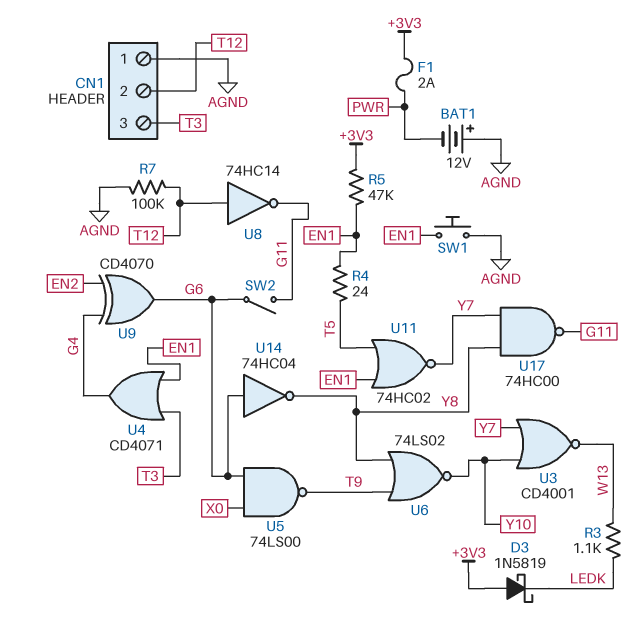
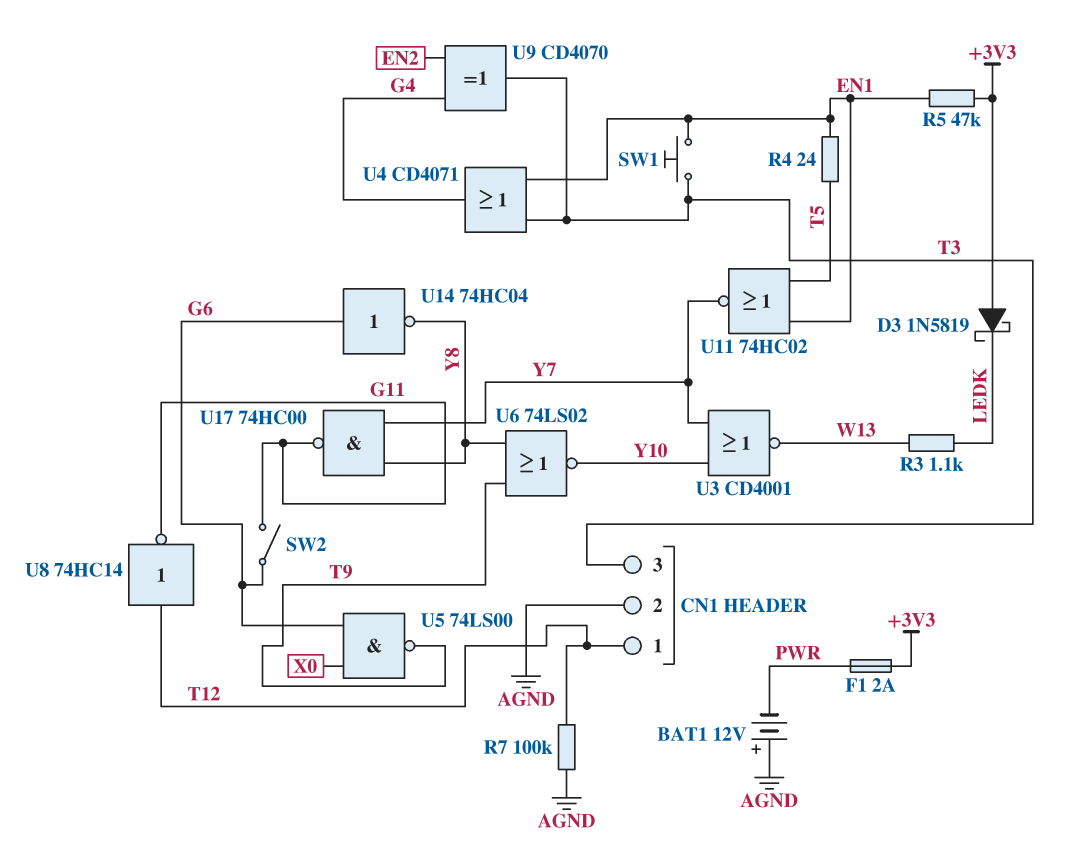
CN1 pin 1: AGND -> T12
CN1 pin 2: T12 -> AGND
SW1: button (AGND, EN1) -> button (EN1, T3)
U9: XOR CD4070 (in EN2, in G4, out G6) -> XOR CD4070 (in EN2, in G4, out T3)

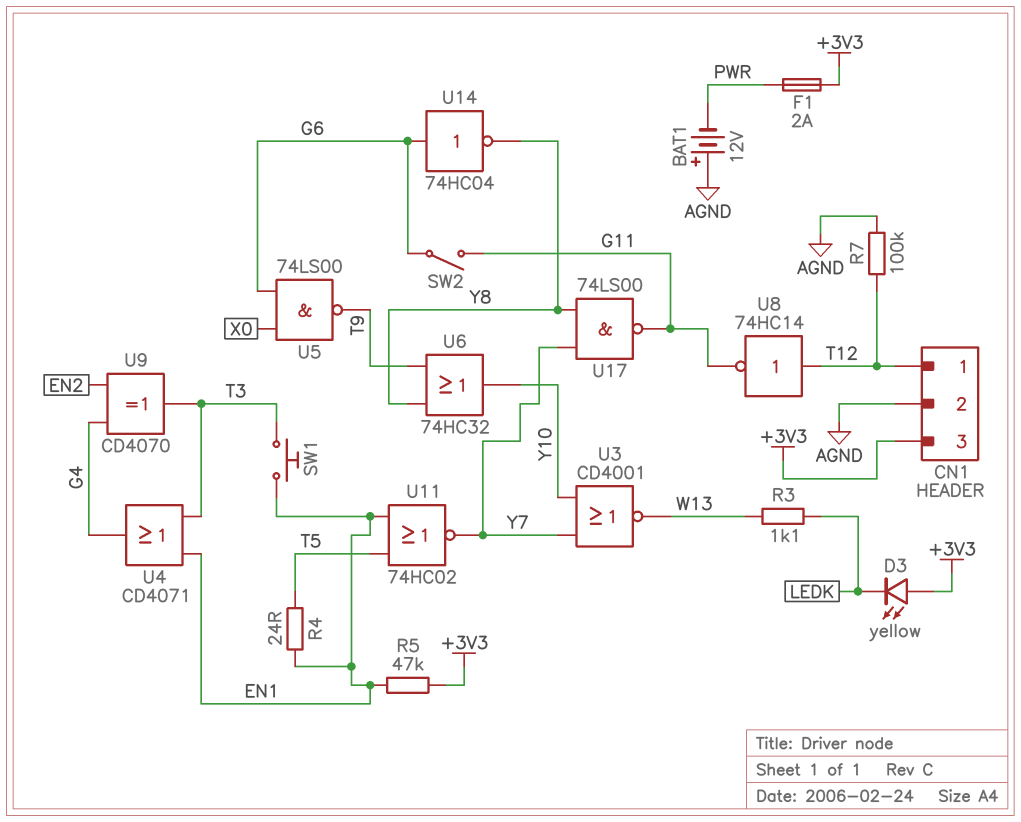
CN1 pin 3: T3 -> +3V3
D3: schottky 1N5819 (A +3V3, K LEDK) -> LED yellow (A +3V3, K LEDK)
U6: NOR 74LS02 (in T9, in Y8, out Y10) -> OR 74HC32 (in T9, in Y8, out Y10)
U17: NAND 74HC00 (in Y7, in Y8, out G11) -> NAND 74LS00 (in Y7, in Y8, out G11)

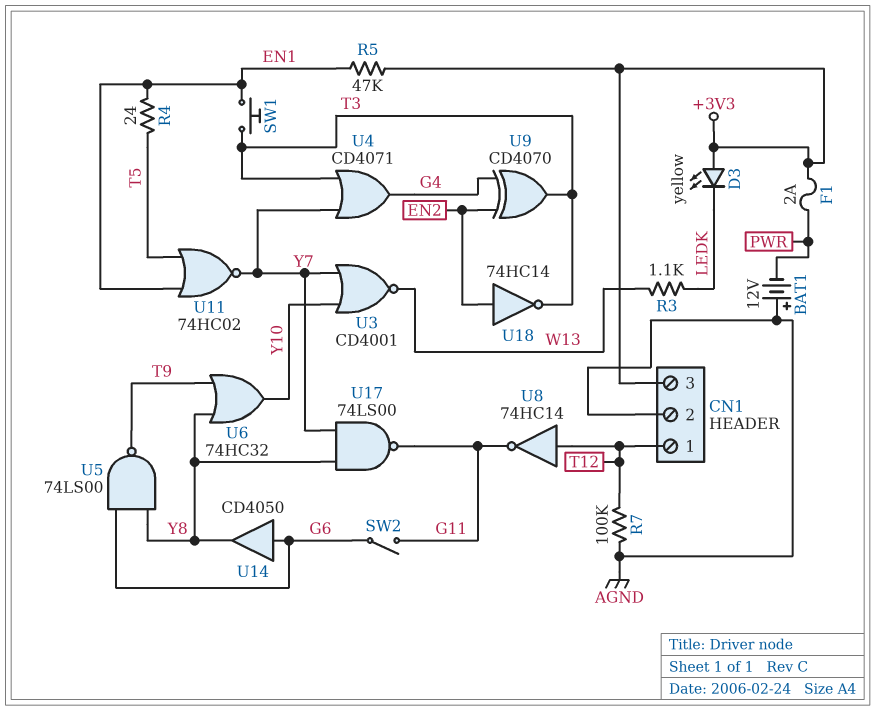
U4: OR CD4071 (in EN1, in T3, out G4) -> OR CD4071 (in T3, in Y7, out G4)
U5: NAND 74LS00 (in G6, in X0, out T9) -> NAND 74LS00 (in G6, in Y8, out T9)
U14: NOT 74HC04 (in G6, out Y8) -> buffer CD4050 (in G6, out Y8)
U18: none -> NOT 74HC14 (in EN2, out T3)

